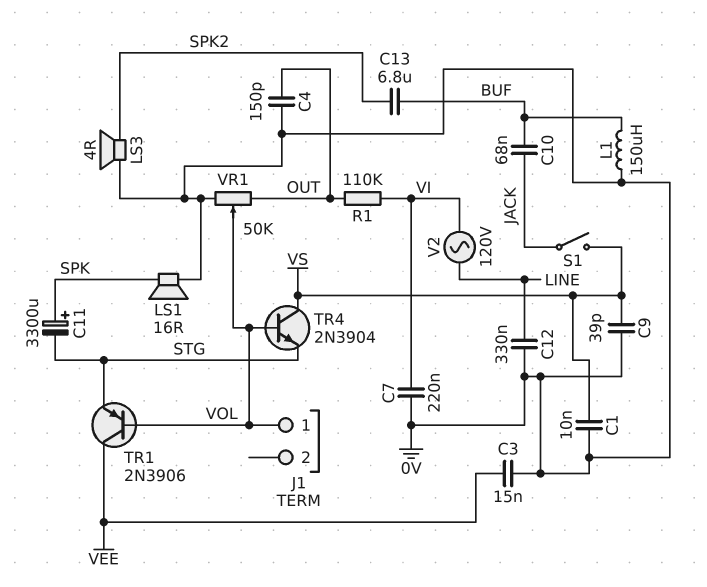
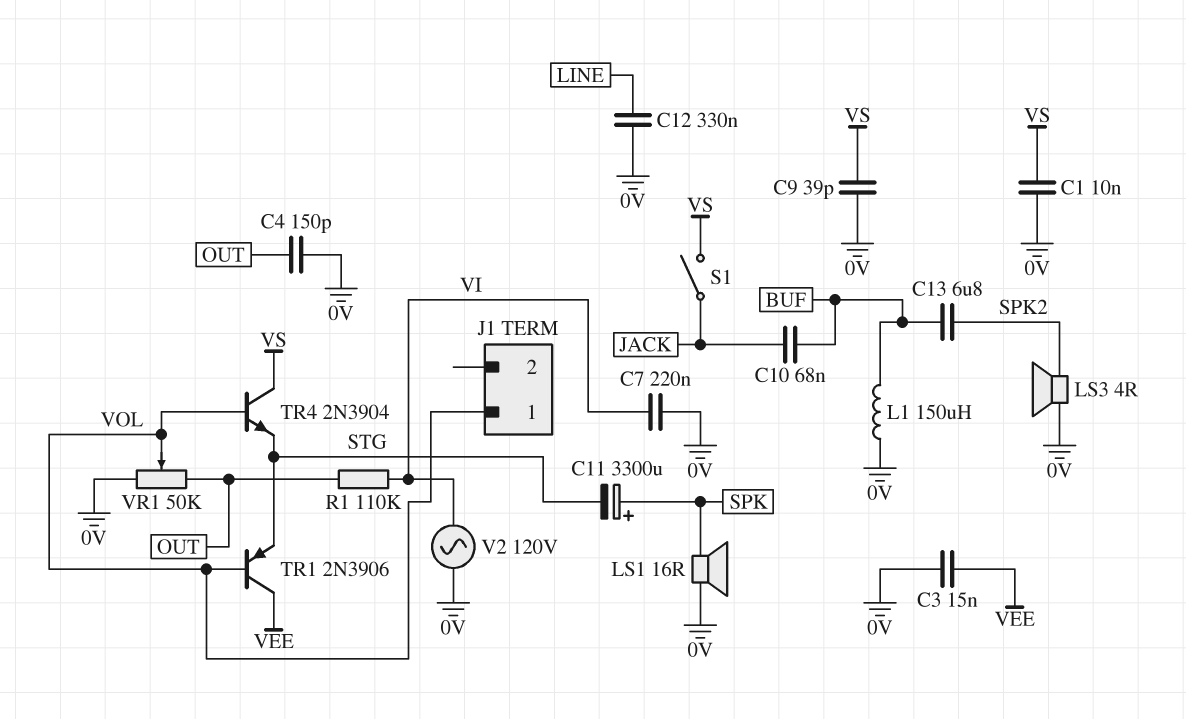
V2: AC 120V (LINE, VI) -> AC 120V (0V, VI)

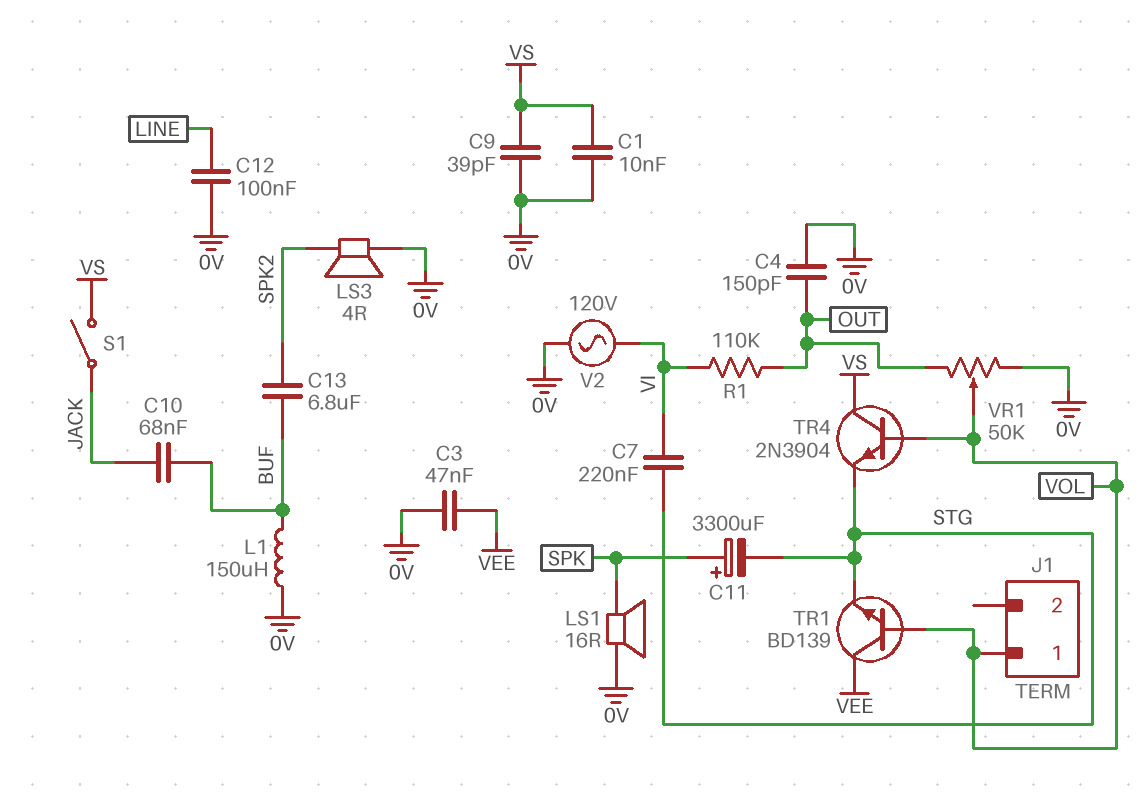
C3: 15nF (0V, VEE) -> 47nF (0V, VEE)
C7: 220nF (0V, VI) -> 220nF (STG, VI)
C12: 330nF (0V, LINE) -> 100nF (0V, LINE)
TR1: PNP 2N3906 (B VOL, C VEE, E STG) -> NPN BD139 (B VOL, C VEE, E STG)

